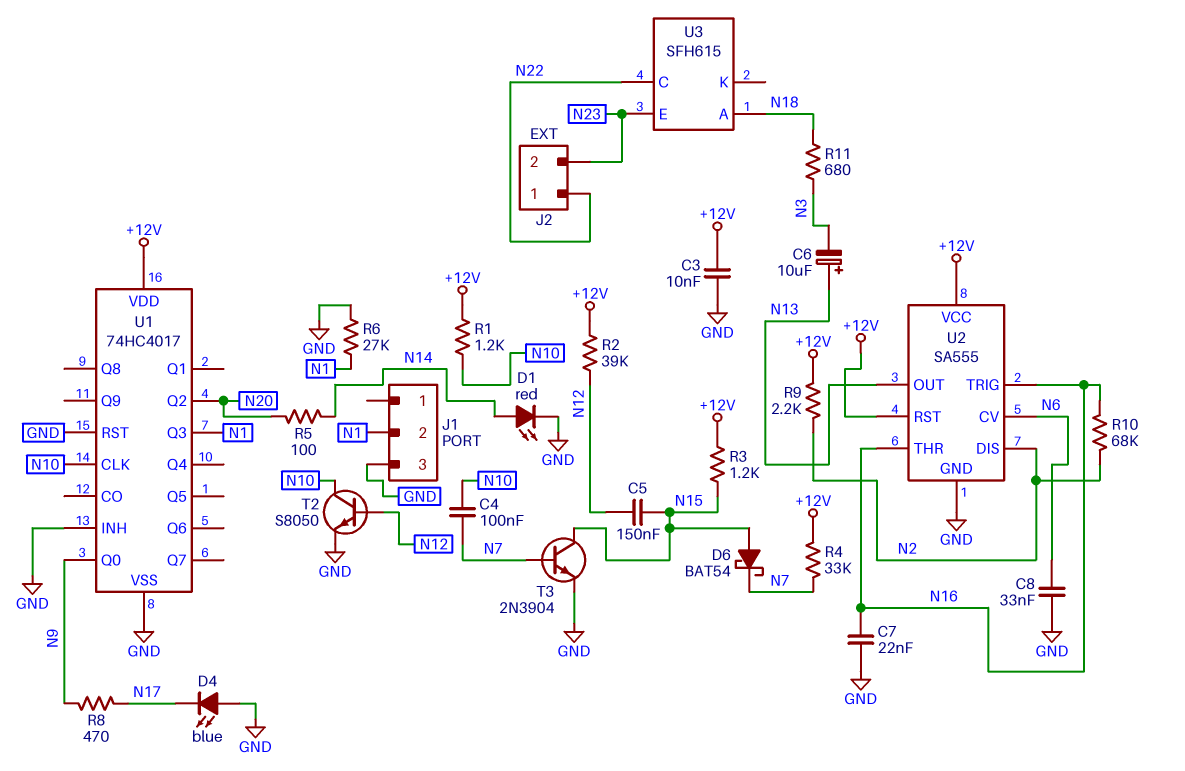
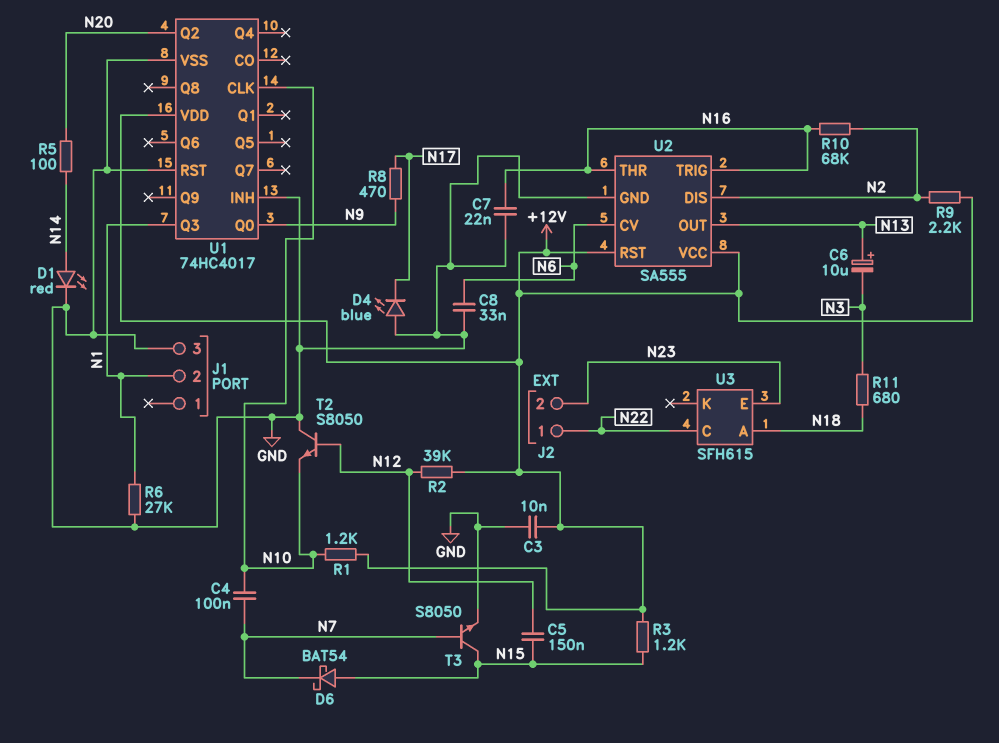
R4: 33k (+12V, N7) -> none
T2: NPN S8050 (B N12, C N10, E GND) -> NPN S8050 (B N12, C GND, E N10)
T3: NPN 2N3904 (B N7, C N15, E GND) -> NPN S8050 (B N7, C N15, E GND)

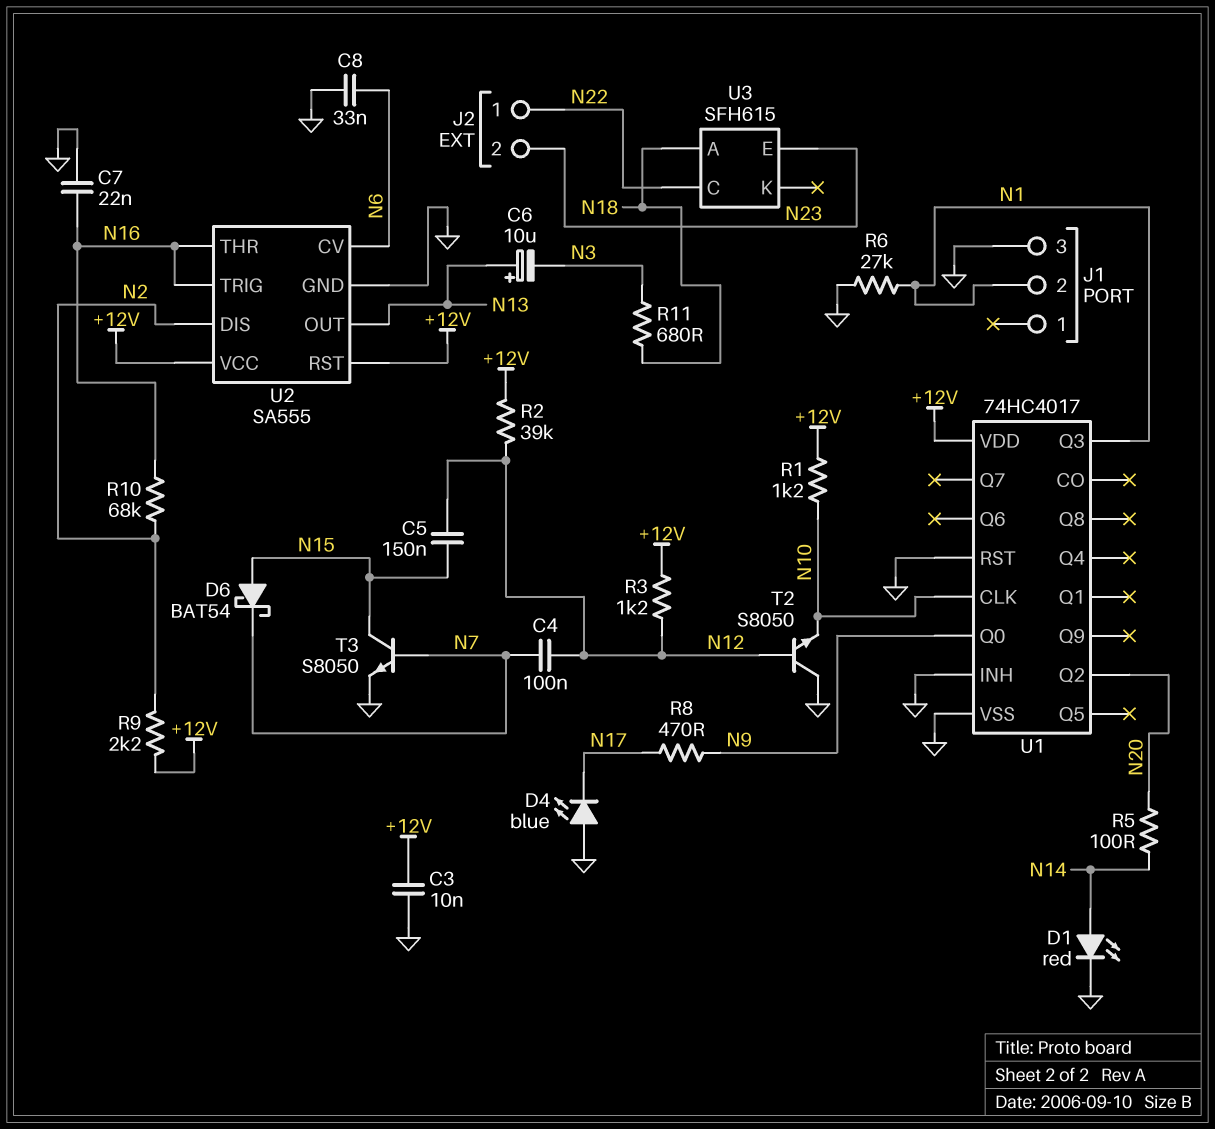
C4: 100nF (N7, N10) -> 100nF (N7, N12)
R3: 1.2k (+12V, N15) -> 1.2k (+12V, N12)

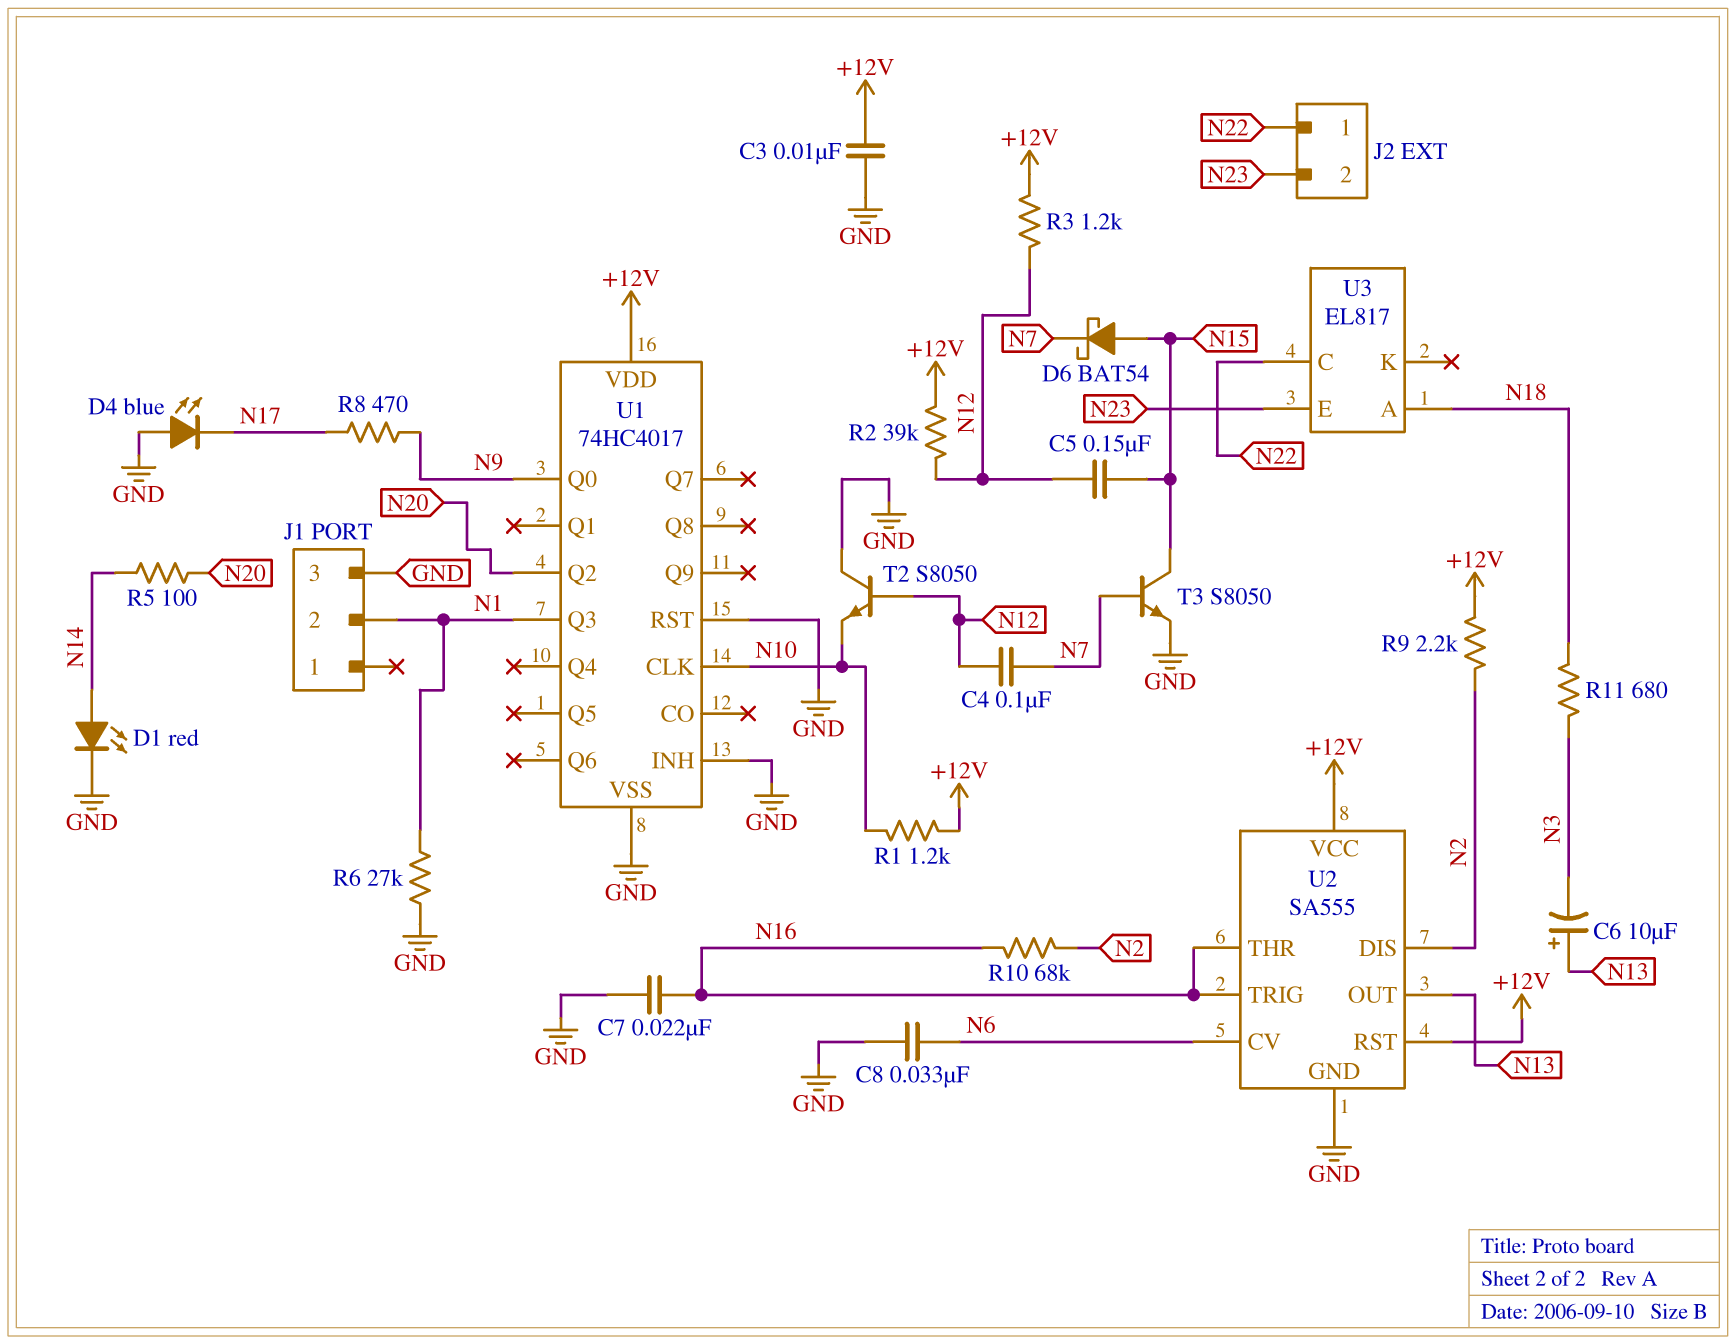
U3: SFH615 -> EL817

